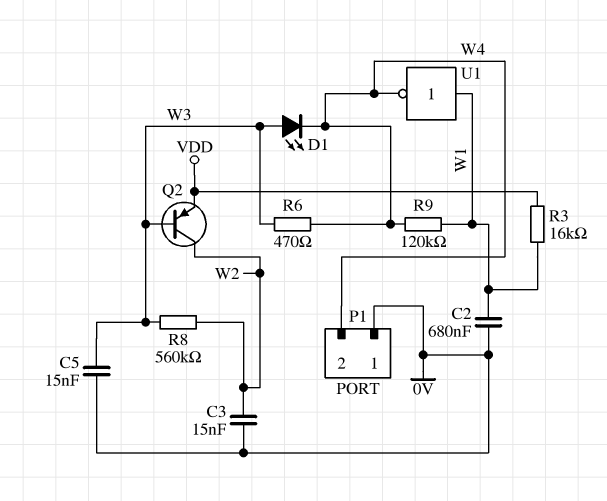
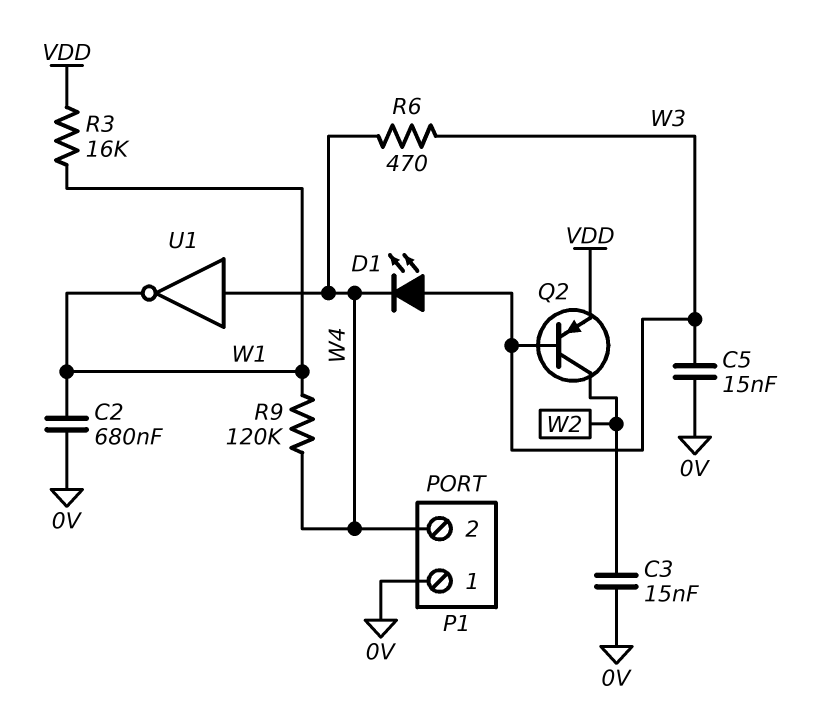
R8: 560k (W2, W3) -> none
U1: NOT (in W1, out W4) -> NOT (in W4, out W1)

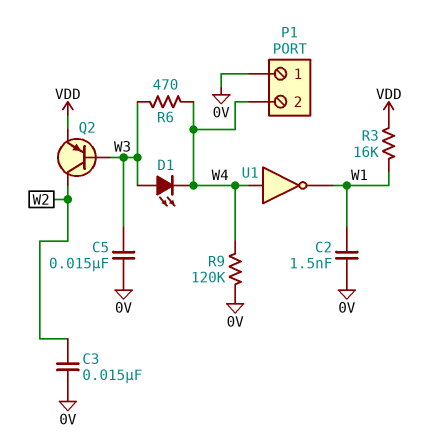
C2: 680nF (0V, W1) -> 1.5nF (0V, W1)
R9: 120k (W1, W4) -> 120k (0V, W4)

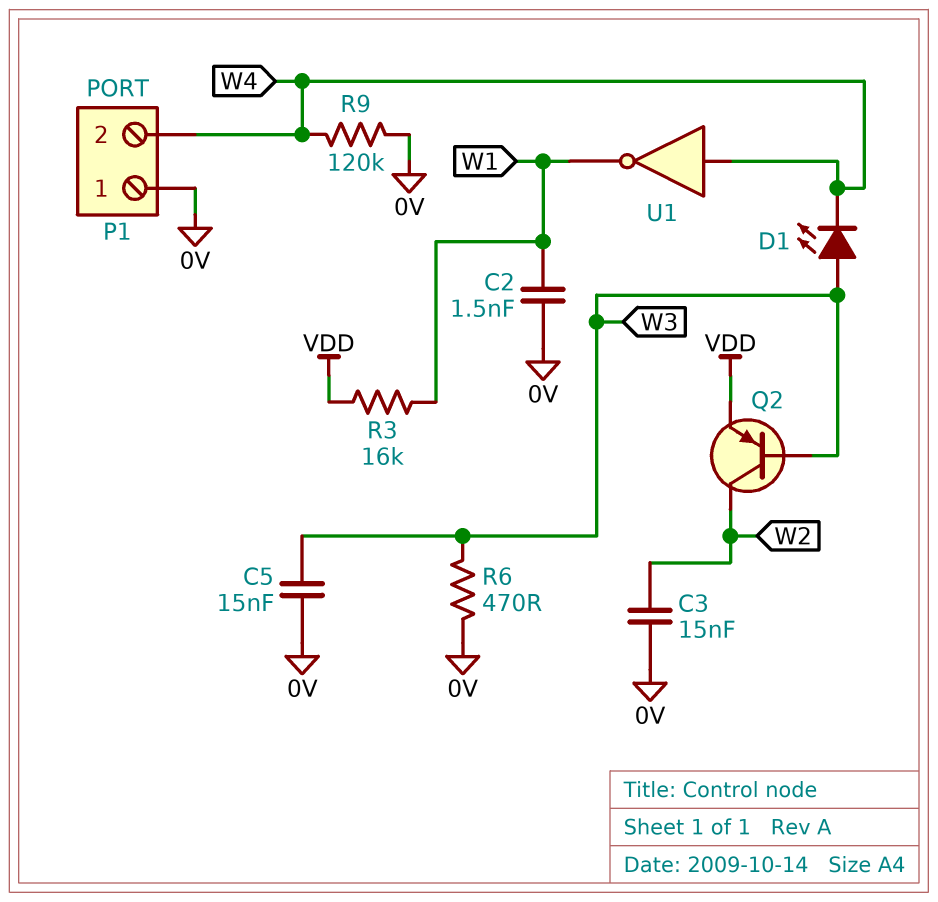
R6: 470 (W3, W4) -> 470 (0V, W3)

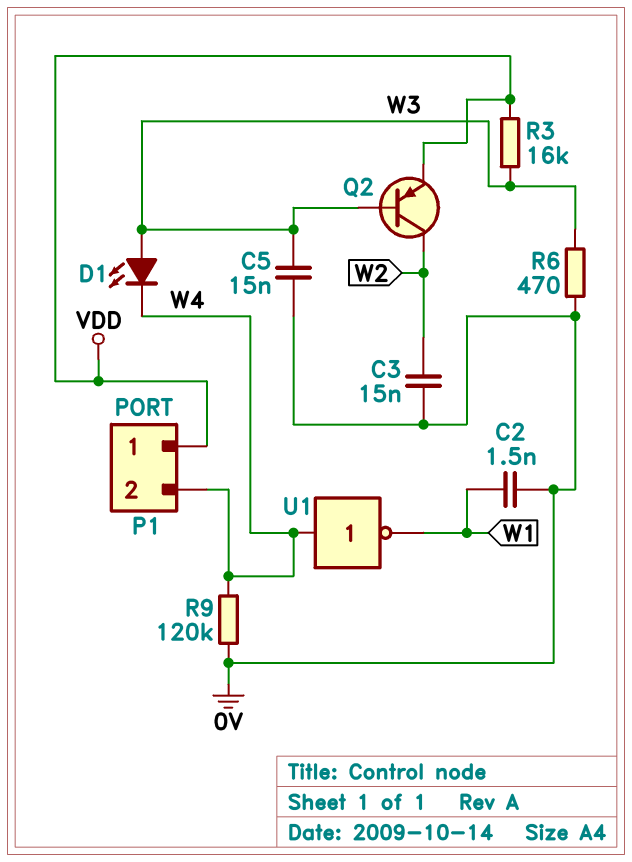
P1 pin 1: 0V -> VDD
R3: 16k (VDD, W1) -> 16k (VDD, W3)

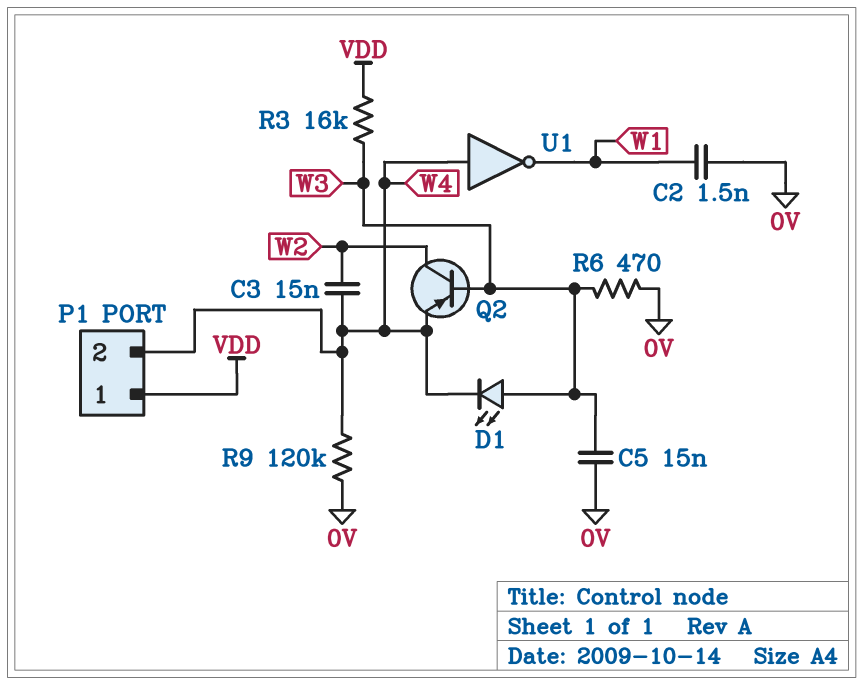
C3: 15nF (0V, W2) -> 15nF (W2, W4)
Q2: PNP (B W3, C W2, E VDD) -> PNP (B W3, C W2, E W4)

